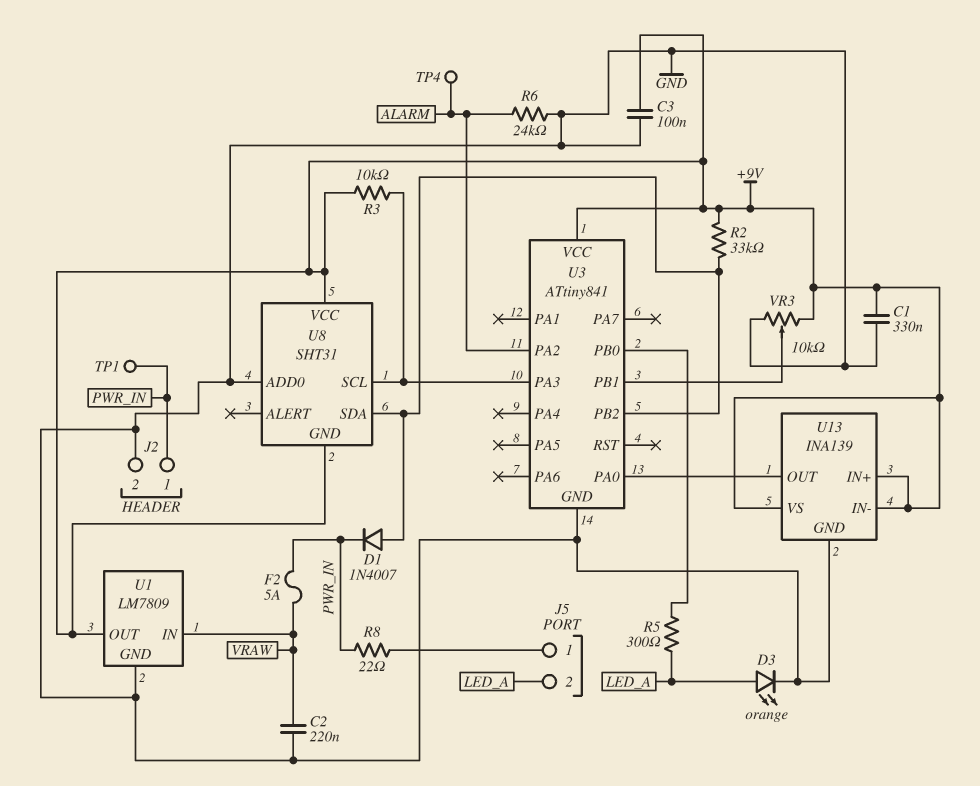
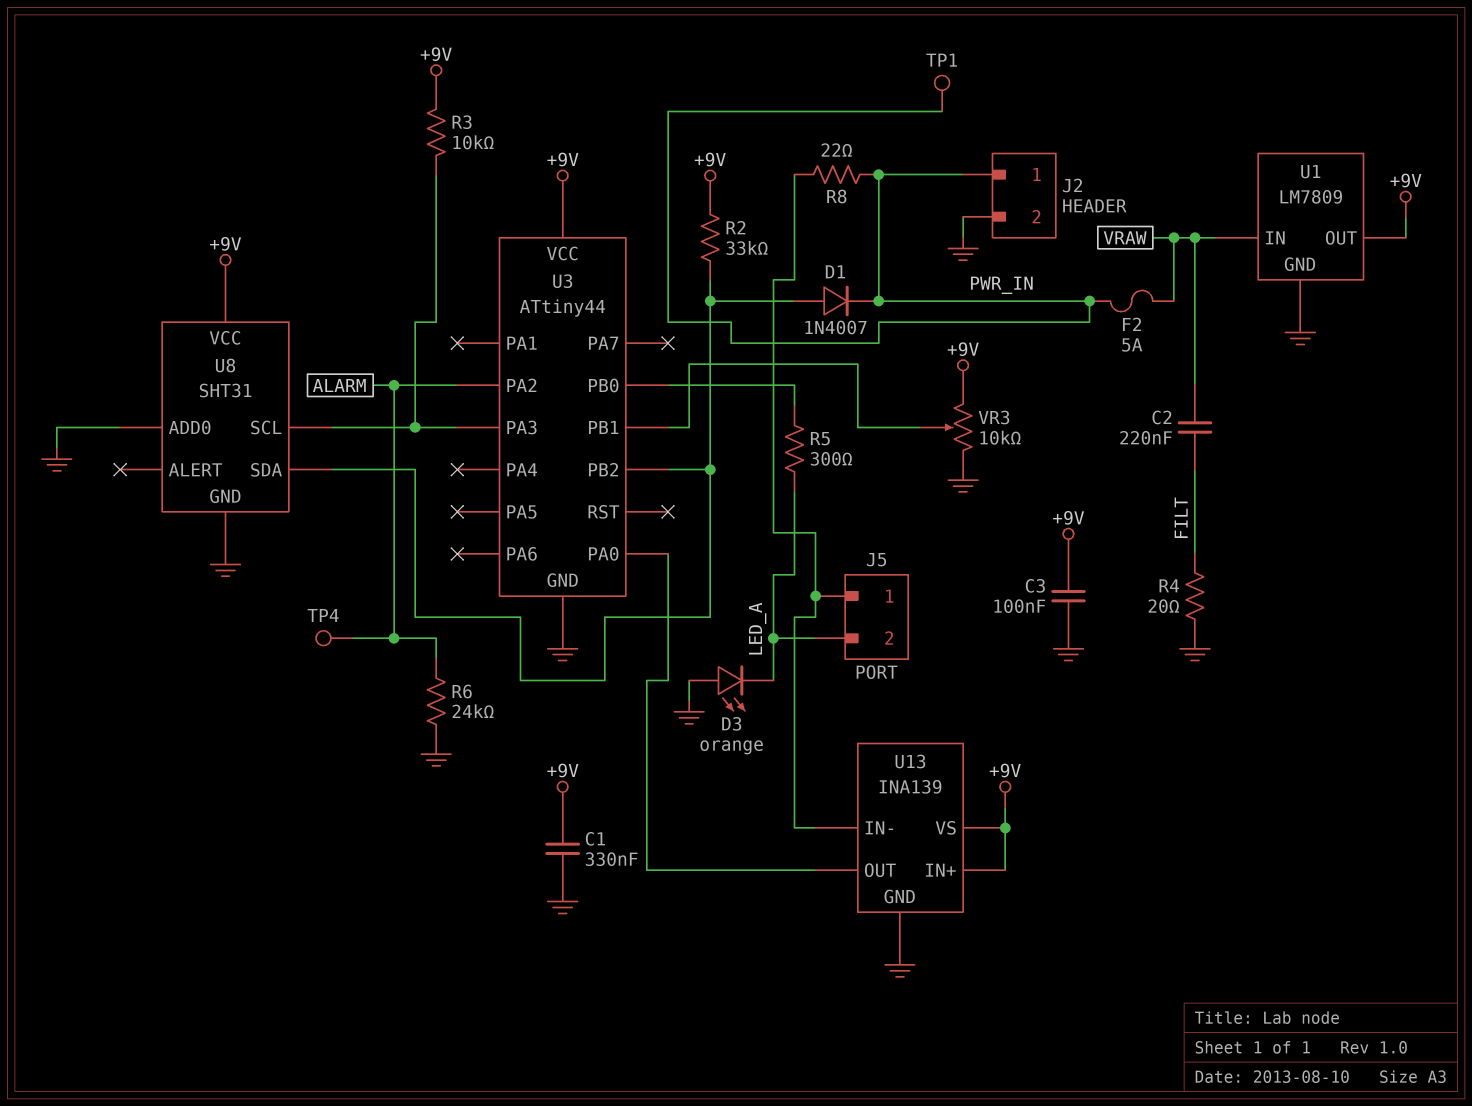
C2: 220nF (GND, VRAW) -> 220nF (FILT, VRAW)
D3: LED orange (A LED_A, K GND) -> LED orange (A GND, K LED_A)
R4: none -> 20 (FILT, GND)
U3: ATtiny841 -> ATtiny44
U8 pin GND: +9V -> GND
U13 pin IN-: +9V -> J5/1

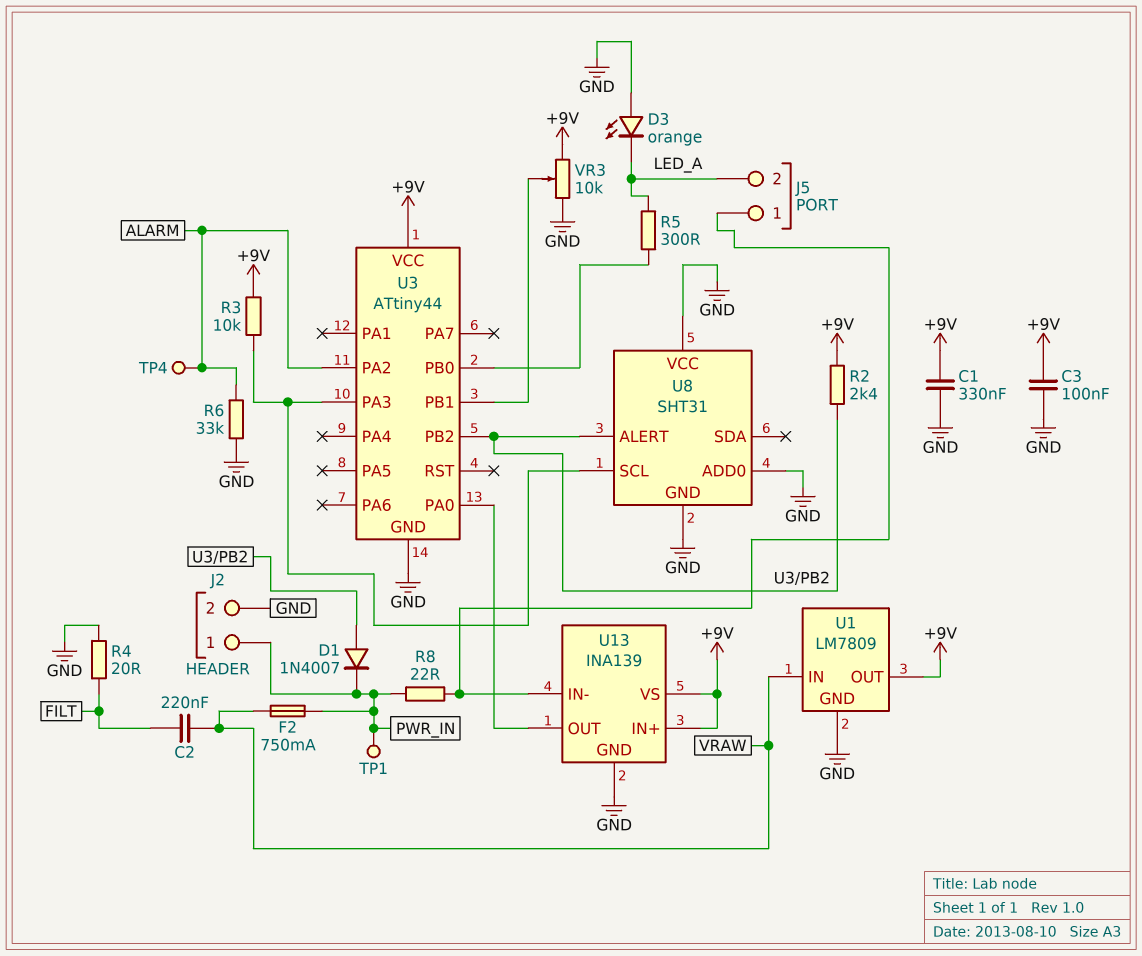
F2: 5A (PWR_IN, VRAW) -> 750mA (PWR_IN, VRAW)
R2: 33k (+9V, U3/PB2) -> 2.4k (+9V, U3/PB2)
R6: 24k (ALARM, GND) -> 33k (ALARM, GND)
U8 pin ALERT: none -> U3/PB2
U8 pin SDA: U3/PB2 -> none
U8 pin VCC: +9V -> GND

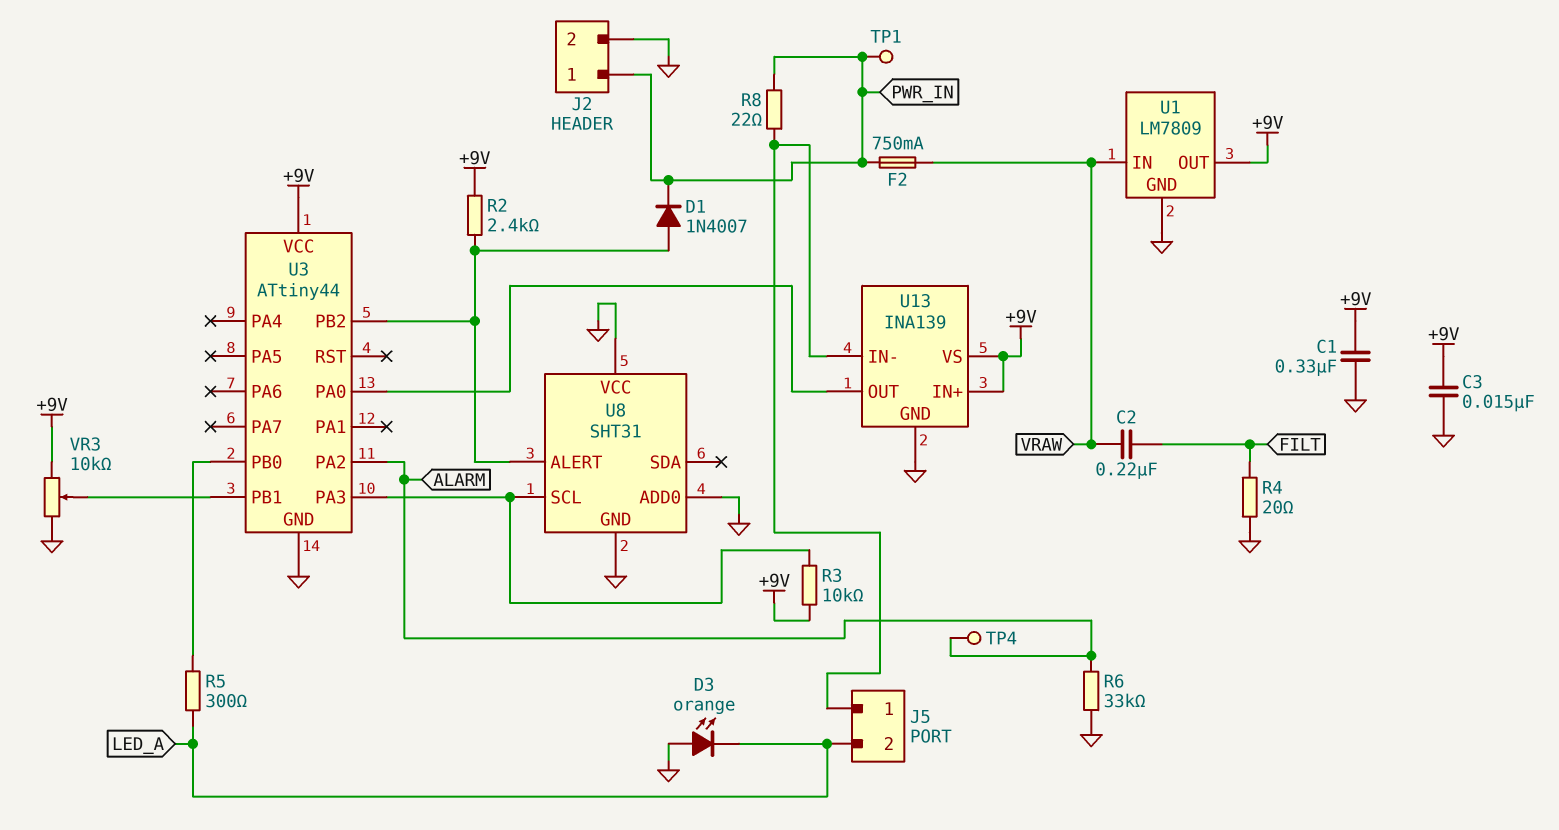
C3: 100nF (+9V, GND) -> 15nF (+9V, GND)

